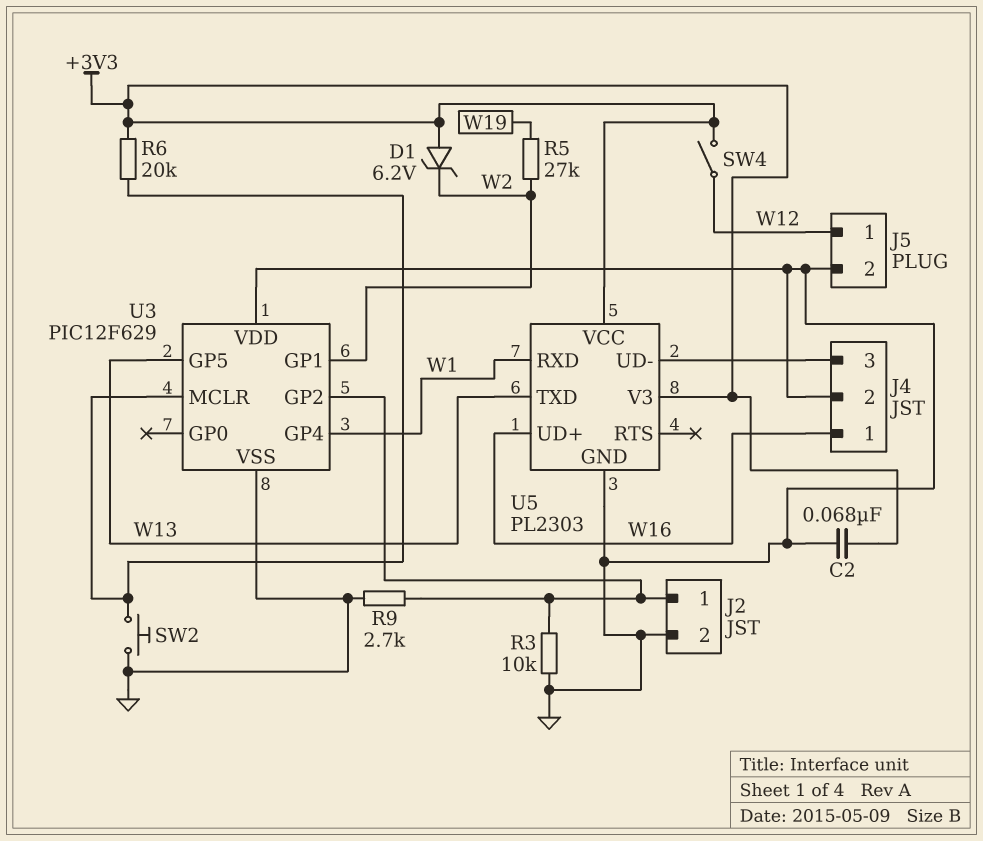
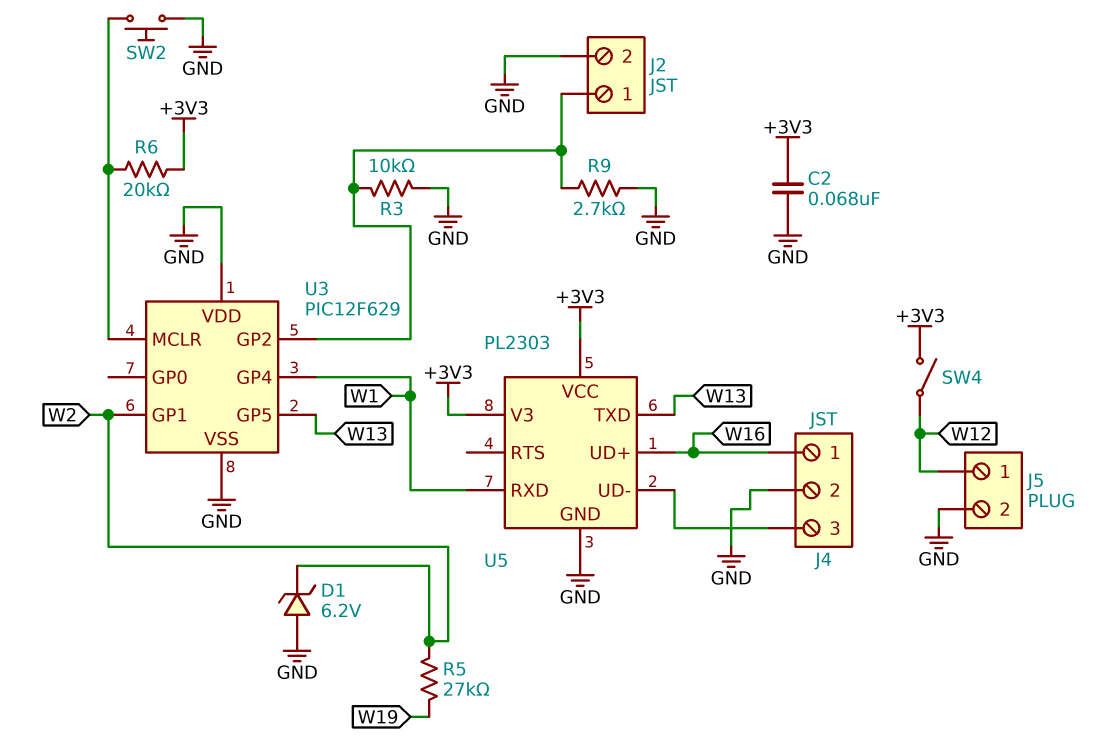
D1: zener 6.2V (A +3V3, K W2) -> zener 6.2V (A GND, K W2)

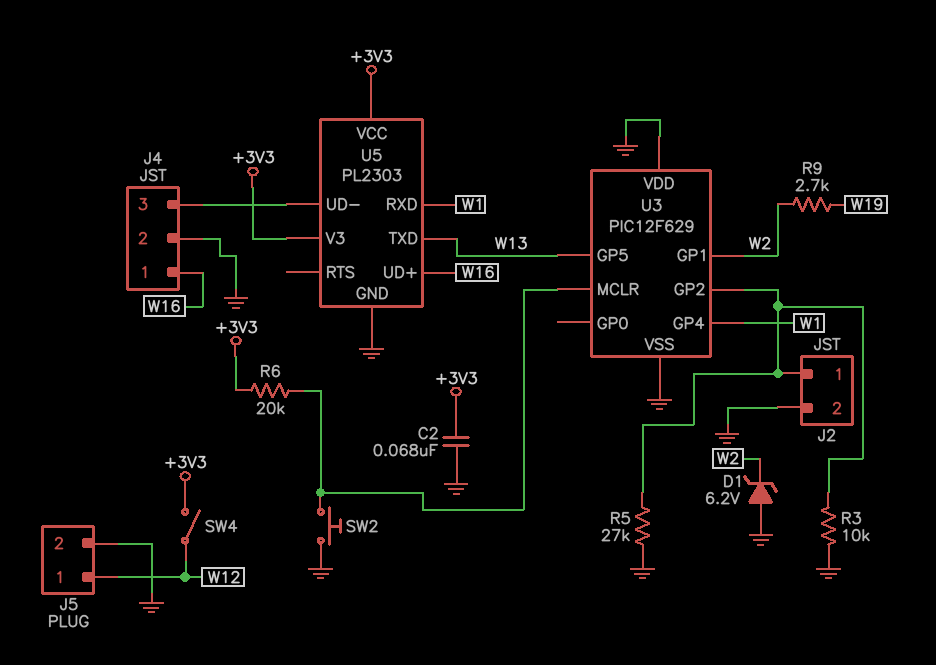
R5: 27k (W2, W19) -> 27k (GND, J2/1)
R9: 2.7k (GND, J2/1) -> 2.7k (W2, W19)

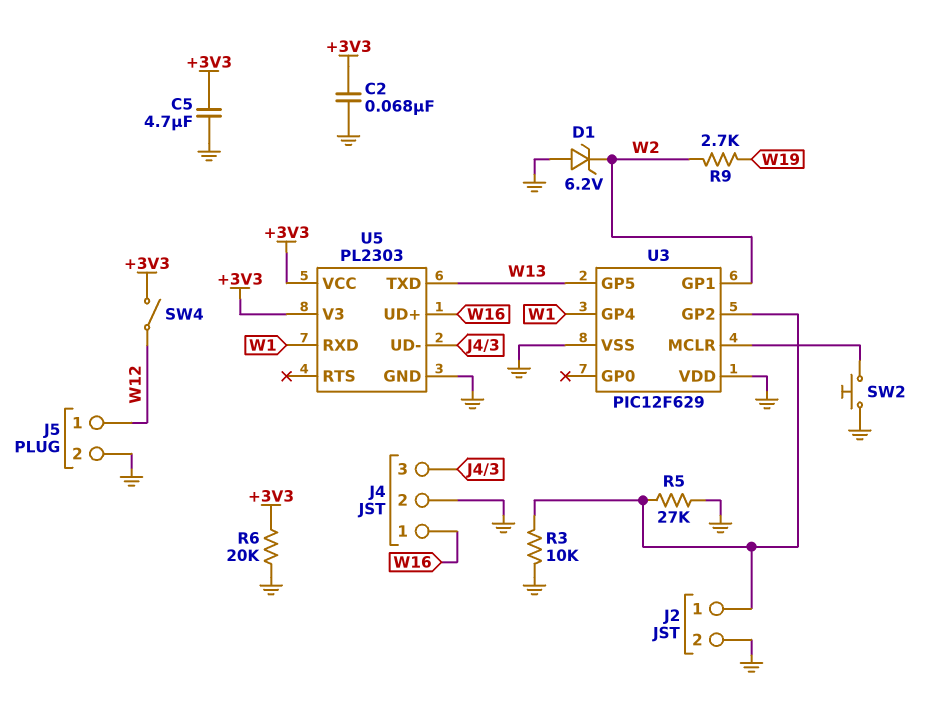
C5: none -> 4.7uF (+3V3, GND)
R6: 20k (+3V3, U3/MCLR) -> 20k (+3V3, GND)

